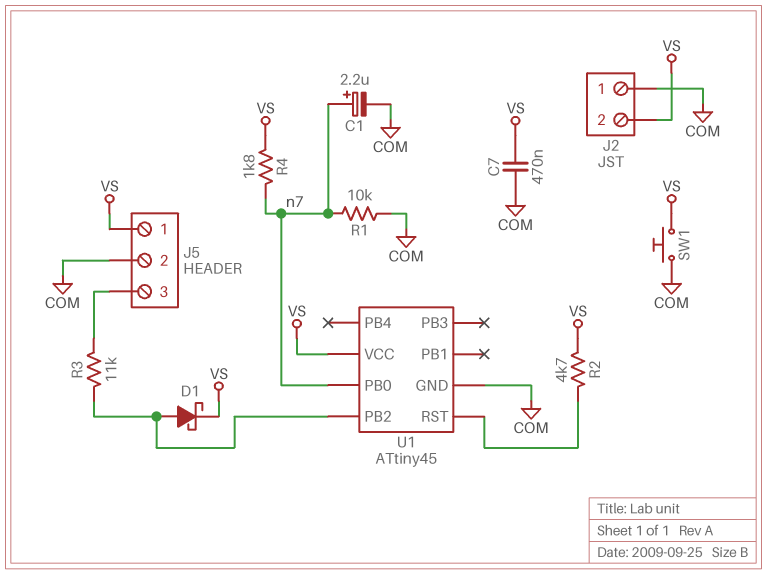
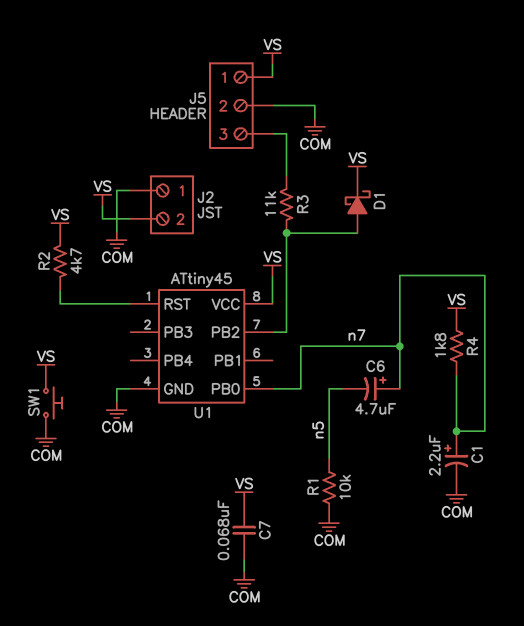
C6: none -> 4.7uF (plus n7, minus n5)
C7: 470nF (COM, VS) -> 68nF (COM, VS)
R1: 10k (COM, n7) -> 10k (COM, n5)

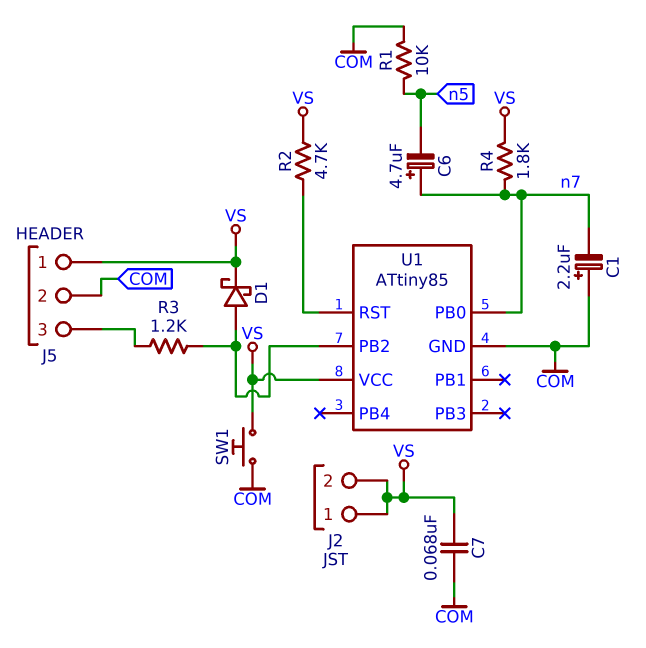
C1: 2.2uF (plus n7, minus COM) -> 2.2uF (plus COM, minus n7)
J2 pin 1: COM -> VS
R3: 11k (J5/3, U1/PB2) -> 1.2k (J5/3, U1/PB2)
U1: ATtiny45 -> ATtiny85

